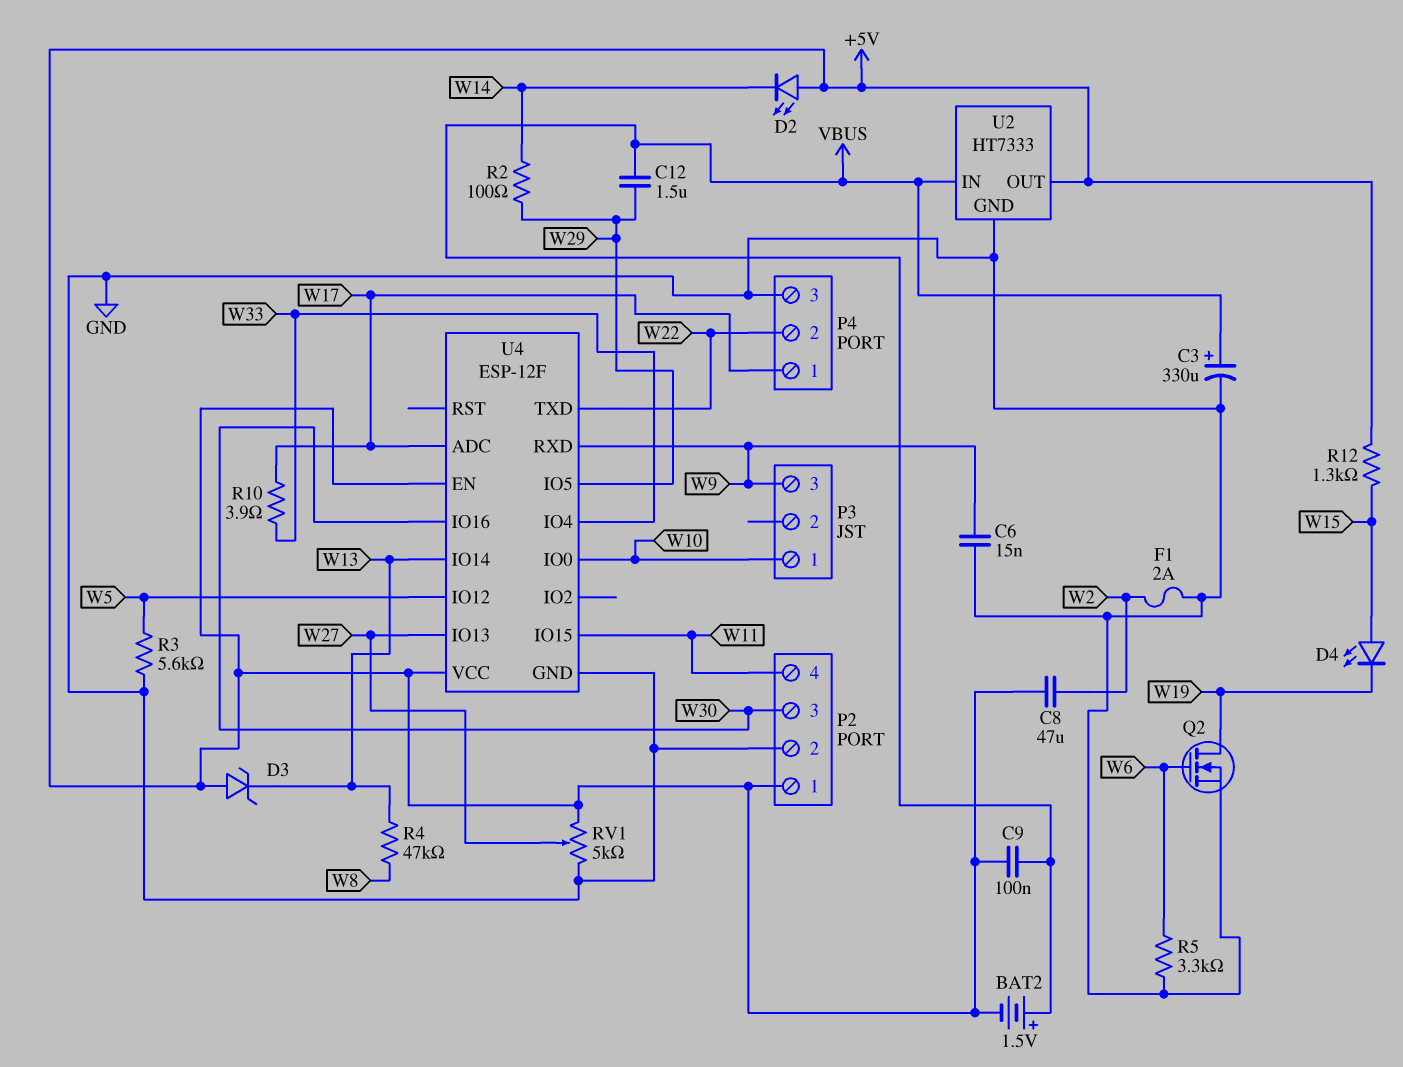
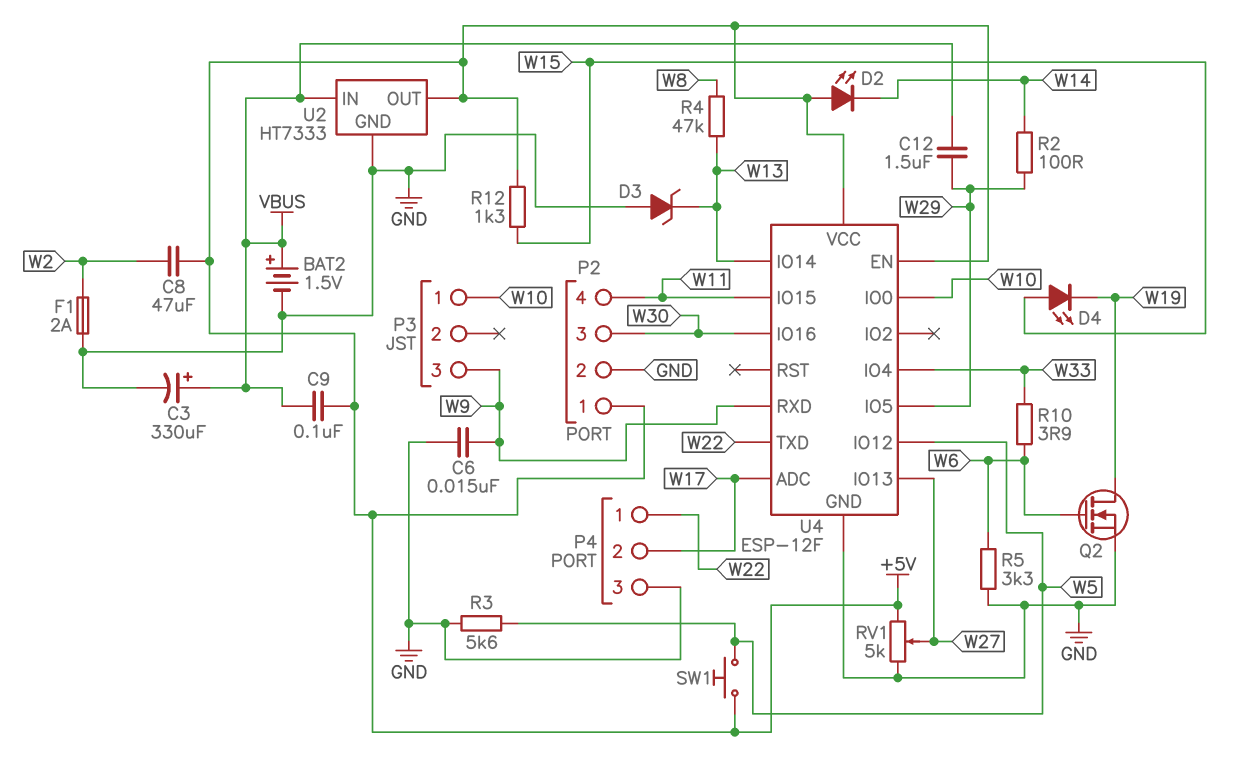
BAT2: 1.5V (plus VBUS, minus +5V) -> 1.5V (plus VBUS, minus GND)
D3: zener (A +5V, K W13) -> zener (A GND, K W13)
P4 pin 1: W17 -> W22
P4 pin 2: W22 -> W17
R10: 3.9 (W17, W33) -> 3.9 (W6, W33)
SW1: none -> button (+5V, W5)

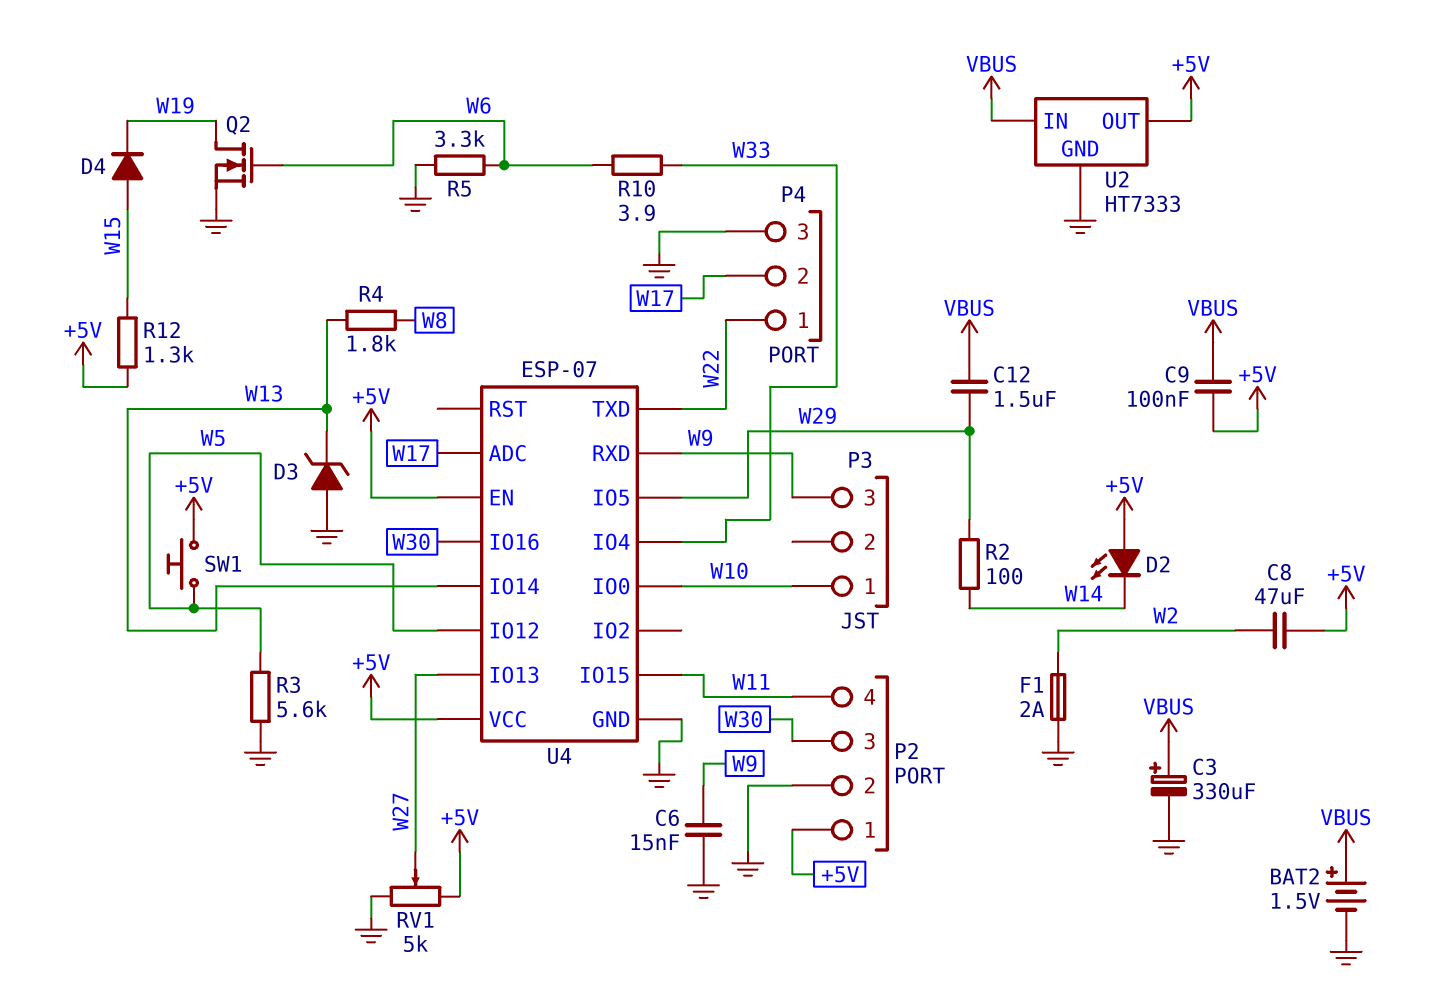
D4: LED (A W15, K W19) -> diode (A W15, K W19)
R4: 47k (W8, W13) -> 1.8k (W8, W13)
U4: ESP-12F -> ESP-07

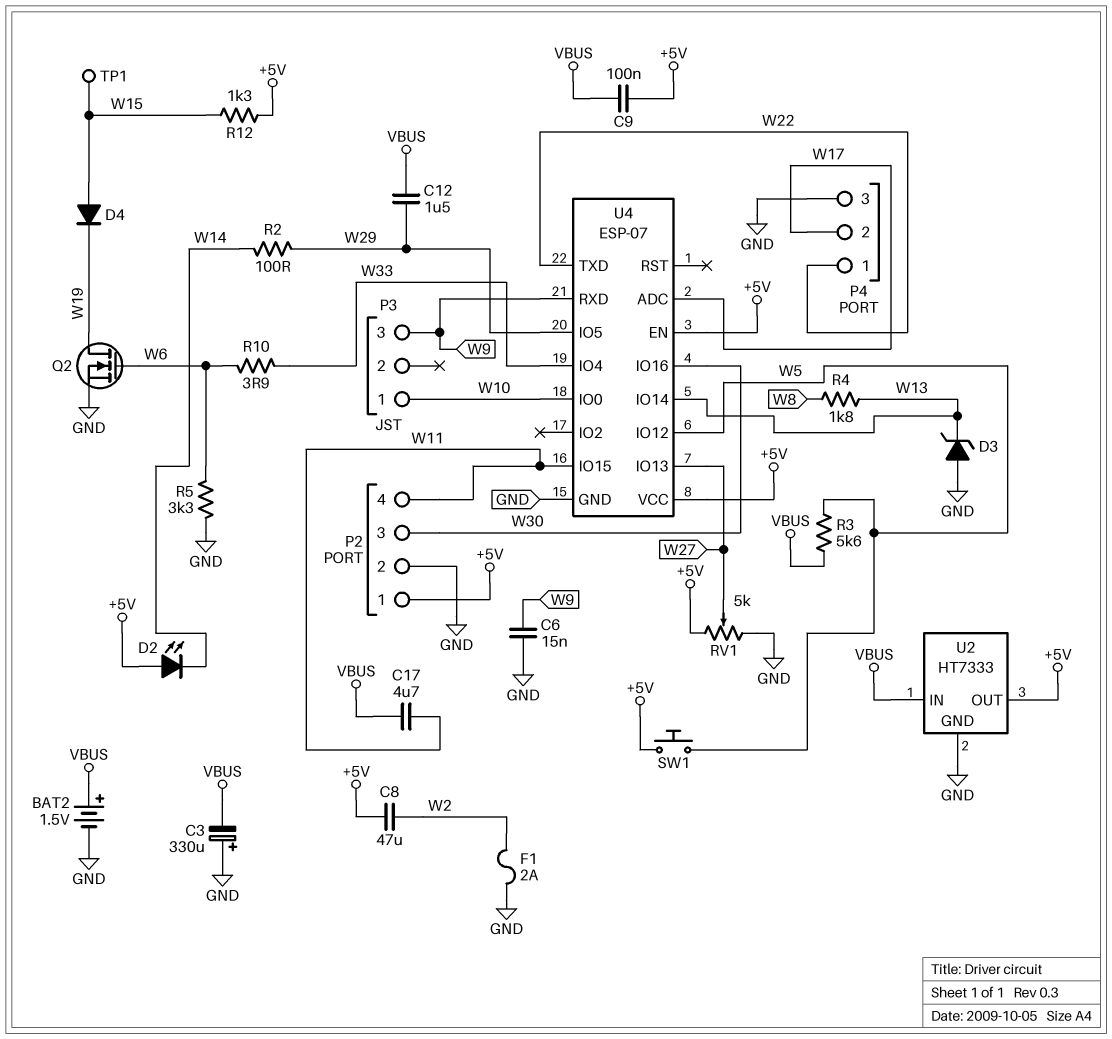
C3: 330uF (plus VBUS, minus GND) -> 330uF (plus GND, minus VBUS)
C17: none -> 4.7uF (VBUS, W11)
R3: 5.6k (GND, W5) -> 5.6k (VBUS, W5)
TP1: none -> test point (W15)

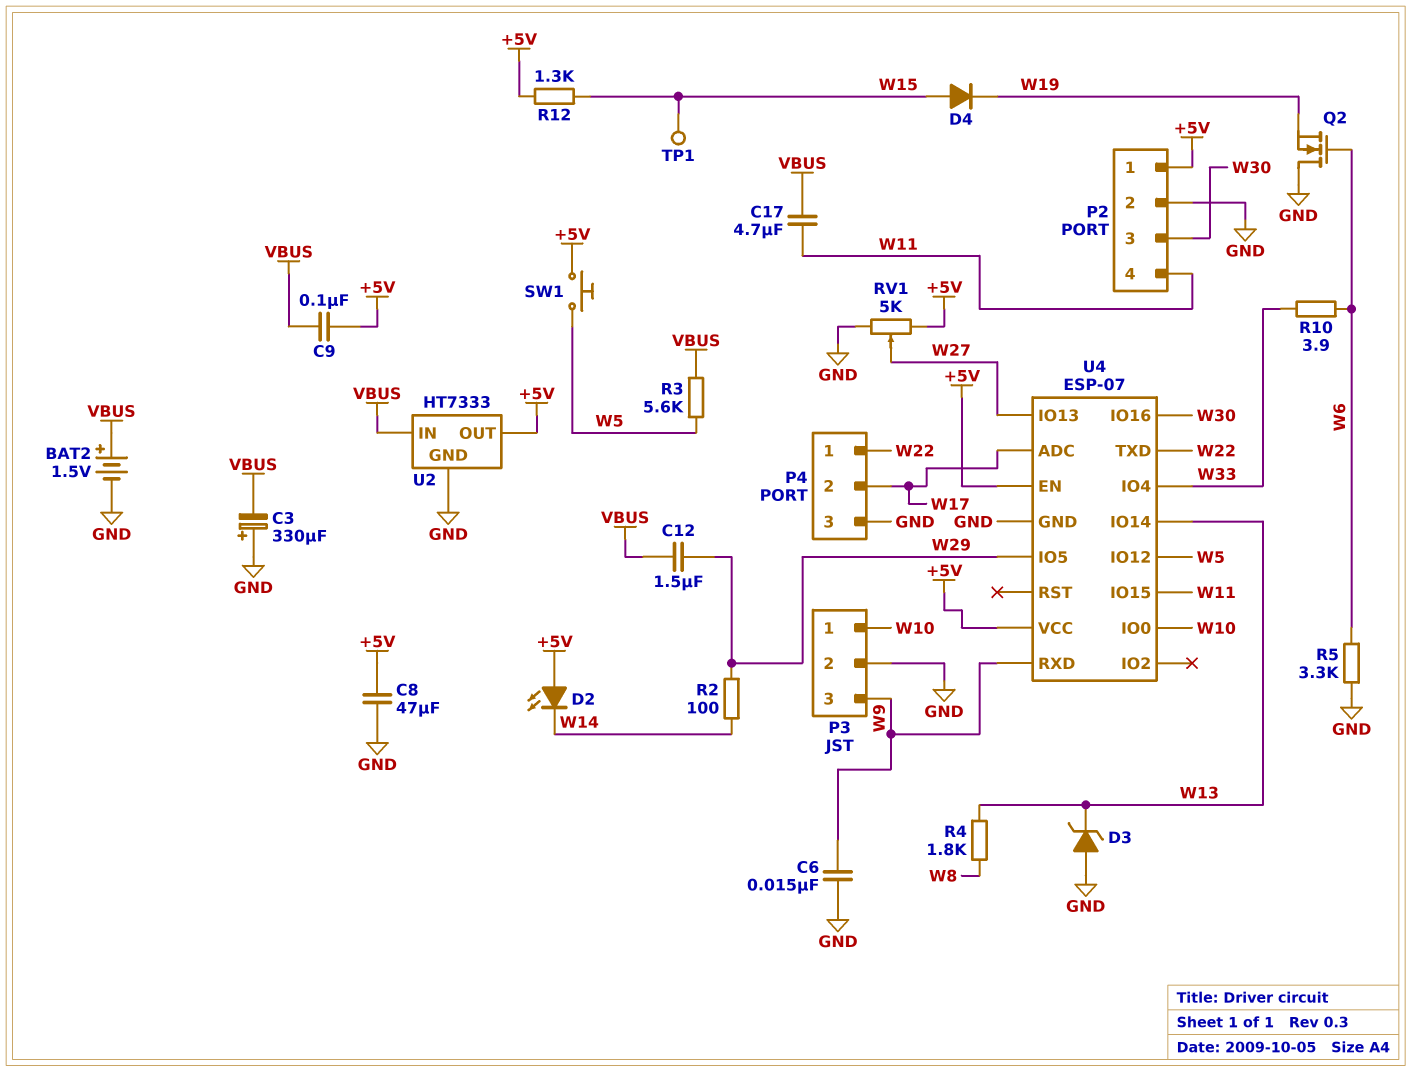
C8: 47uF (+5V, W2) -> 47uF (+5V, GND)
F1: 2A (GND, W2) -> none
P3 pin 2: none -> GND
Q2: NMOS (G W6, D W19, S GND) -> NMOS (G W6, D GND, S W19)

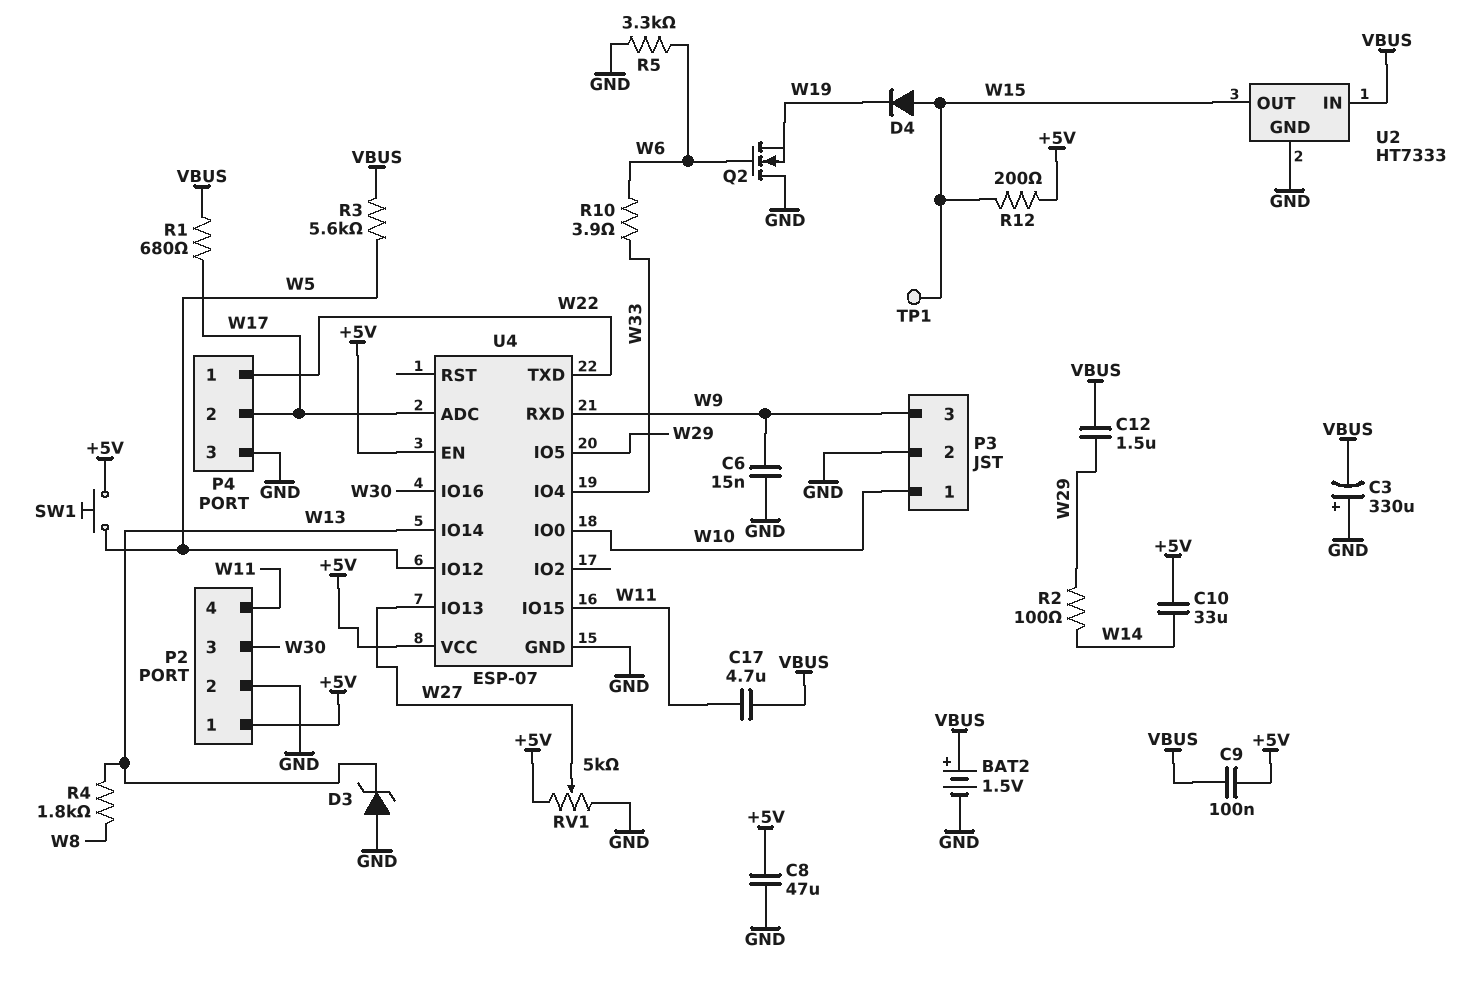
C10: none -> 33uF (+5V, W14)
D2: LED (A +5V, K W14) -> none
R1: none -> 680 (VBUS, W17)
R12: 1.3k (+5V, W15) -> 200 (+5V, W15)
U2 pin OUT: +5V -> W15

